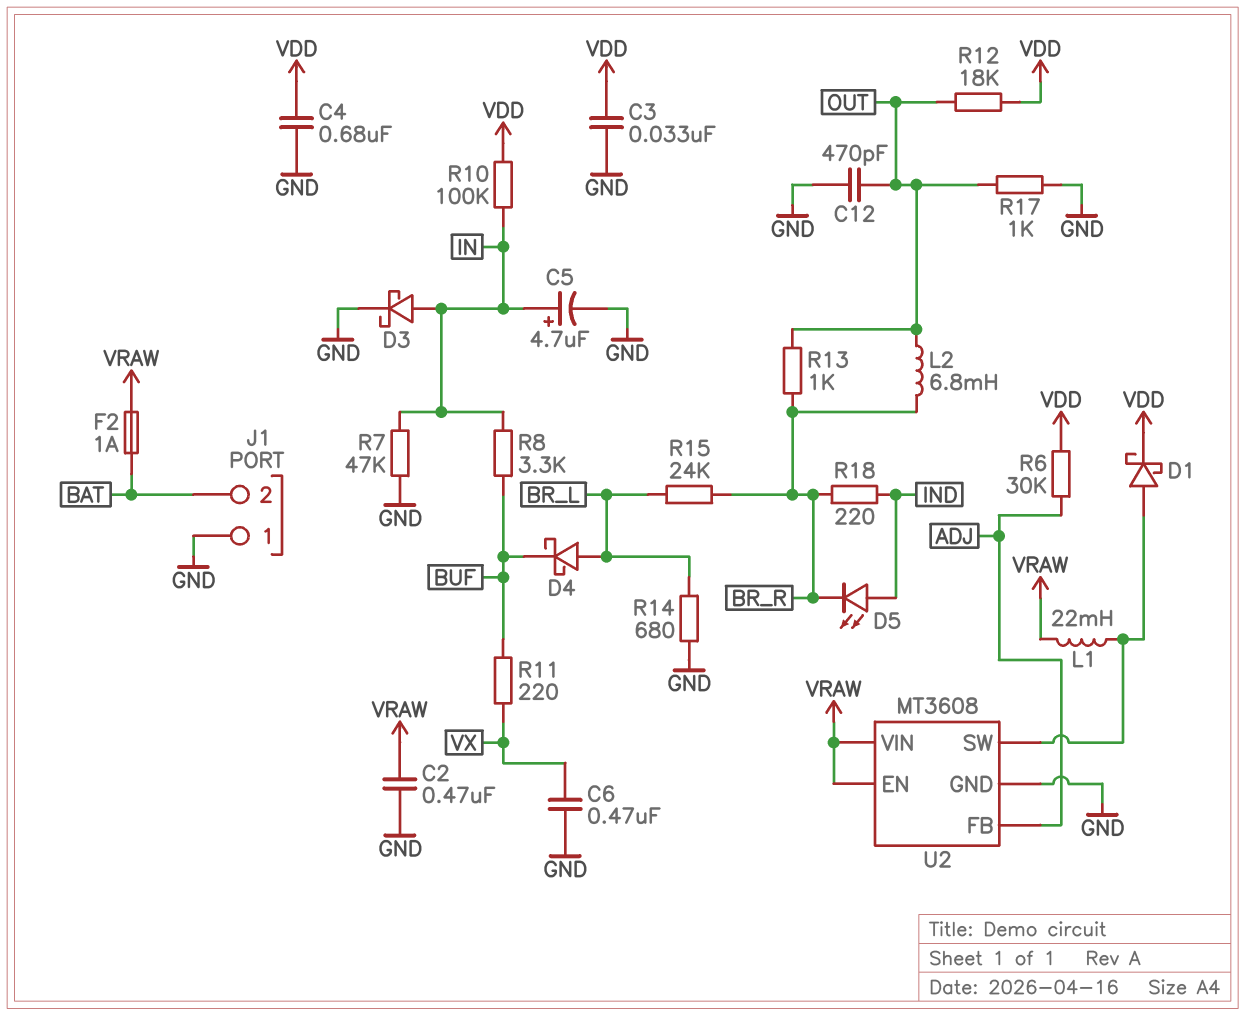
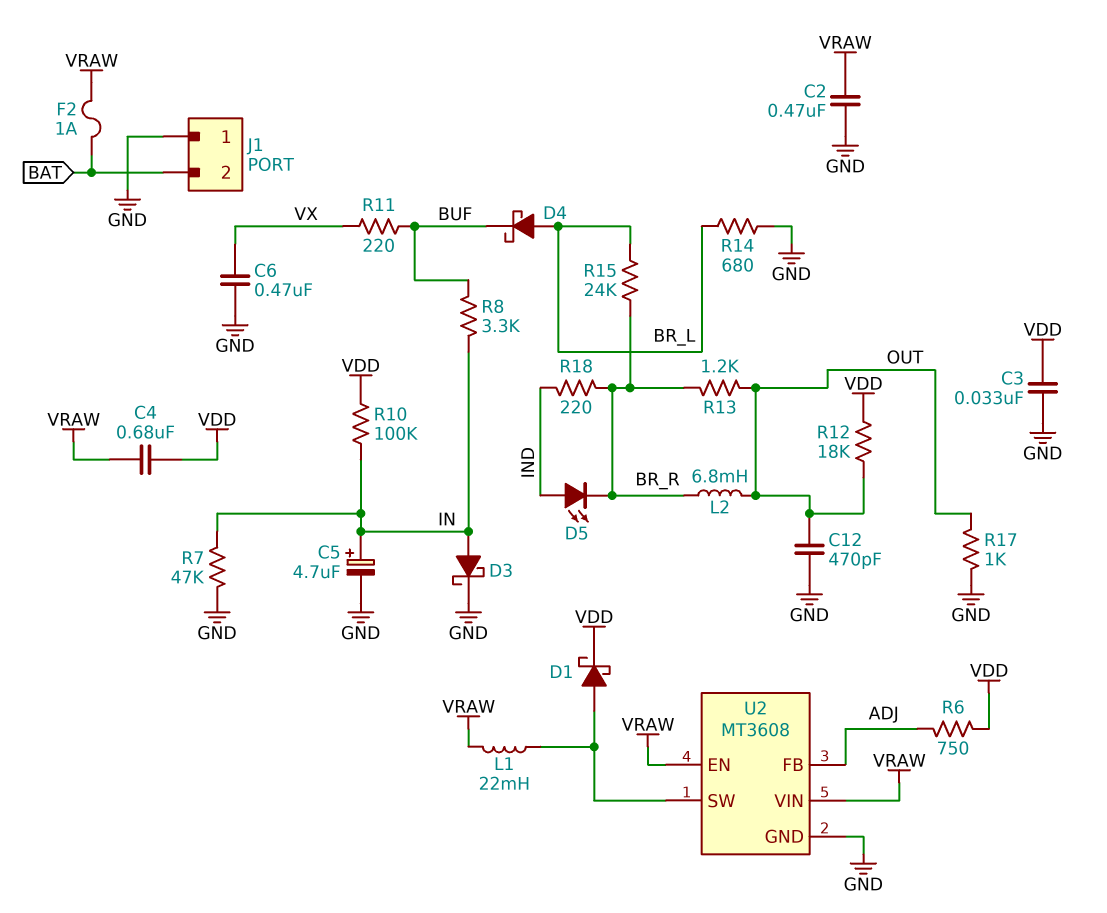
C4: 680nF (GND, VDD) -> 680nF (VDD, VRAW)
R6: 30k (ADJ, VDD) -> 750 (ADJ, VDD)
R13: 1k (BR_R, OUT) -> 1.2k (BR_R, OUT)

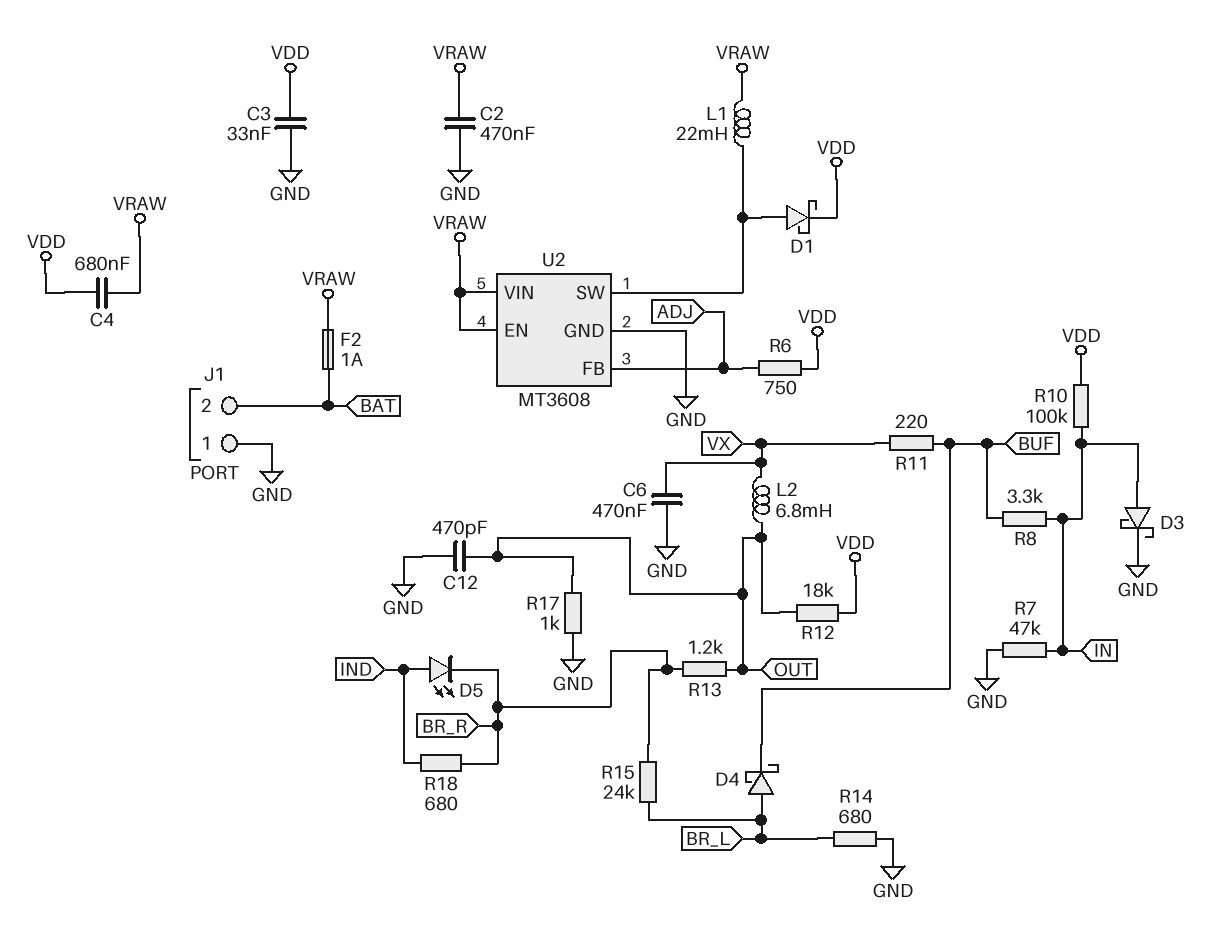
C5: 4.7uF (plus IN, minus GND) -> none
L2: 6.8mH (BR_R, OUT) -> 6.8mH (OUT, VX)
R18: 220 (BR_R, IND) -> 680 (BR_R, IND)

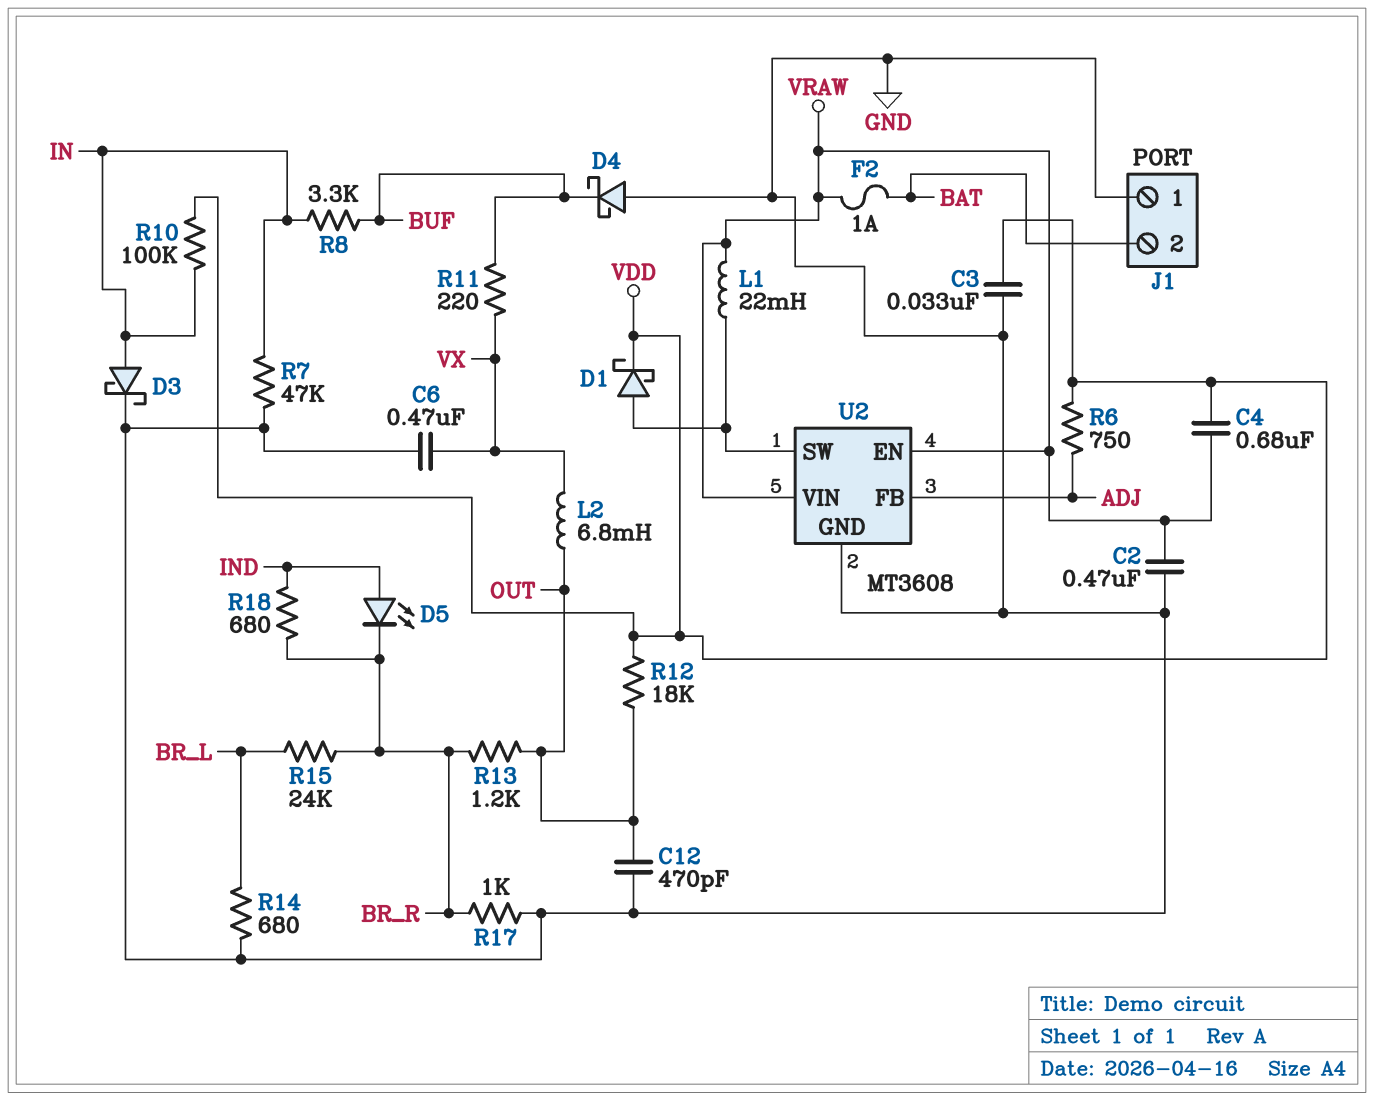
D4: schottky (A BR_L, K BUF) -> schottky (A GND, K BUF)
R17: 1k (GND, OUT) -> 1k (BR_R, GND)

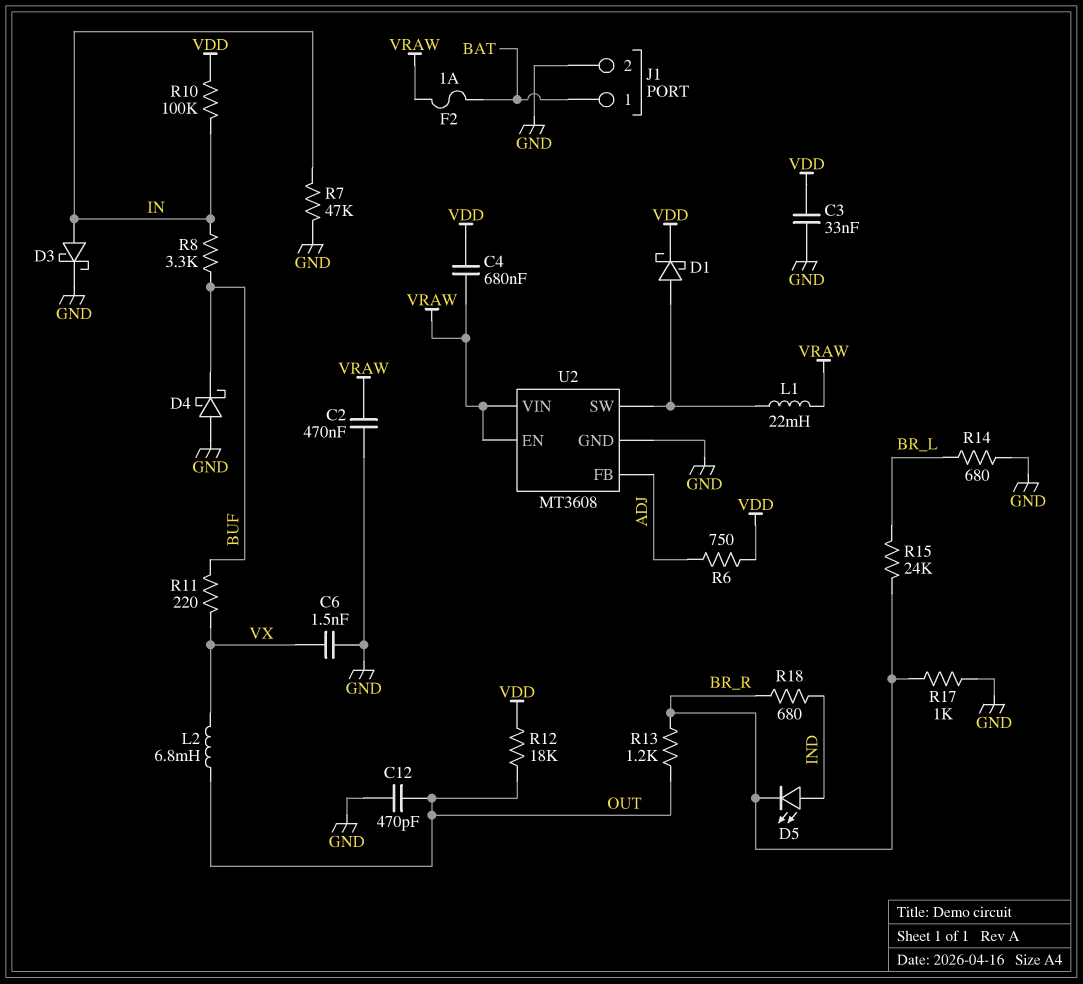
C6: 470nF (GND, VX) -> 1.5nF (GND, VX)
J1 pin 1: GND -> BAT
J1 pin 2: BAT -> GND

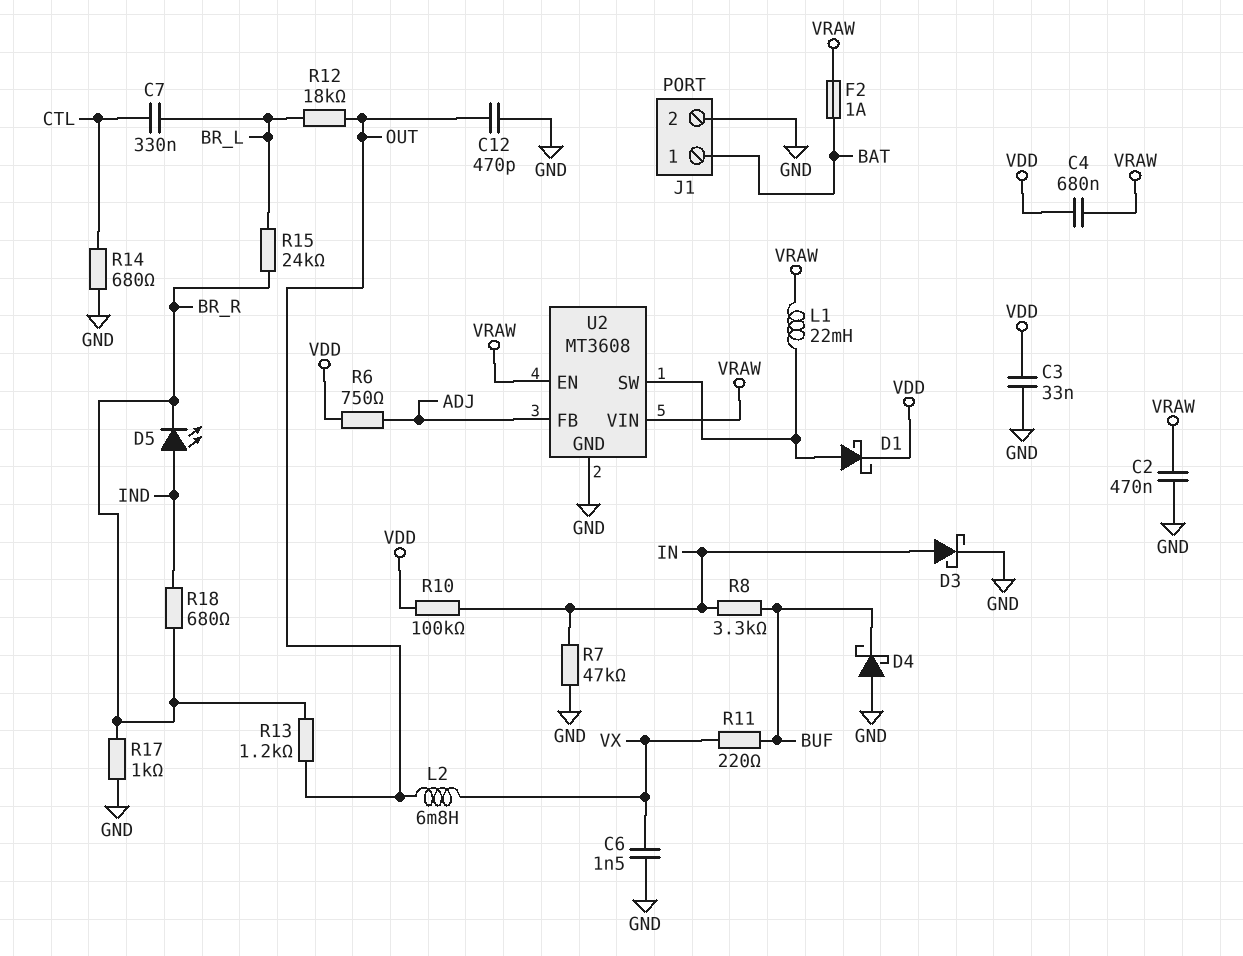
C7: none -> 330nF (BR_L, CTL)
R12: 18k (OUT, VDD) -> 18k (BR_L, OUT)
R14: 680 (BR_L, GND) -> 680 (CTL, GND)

